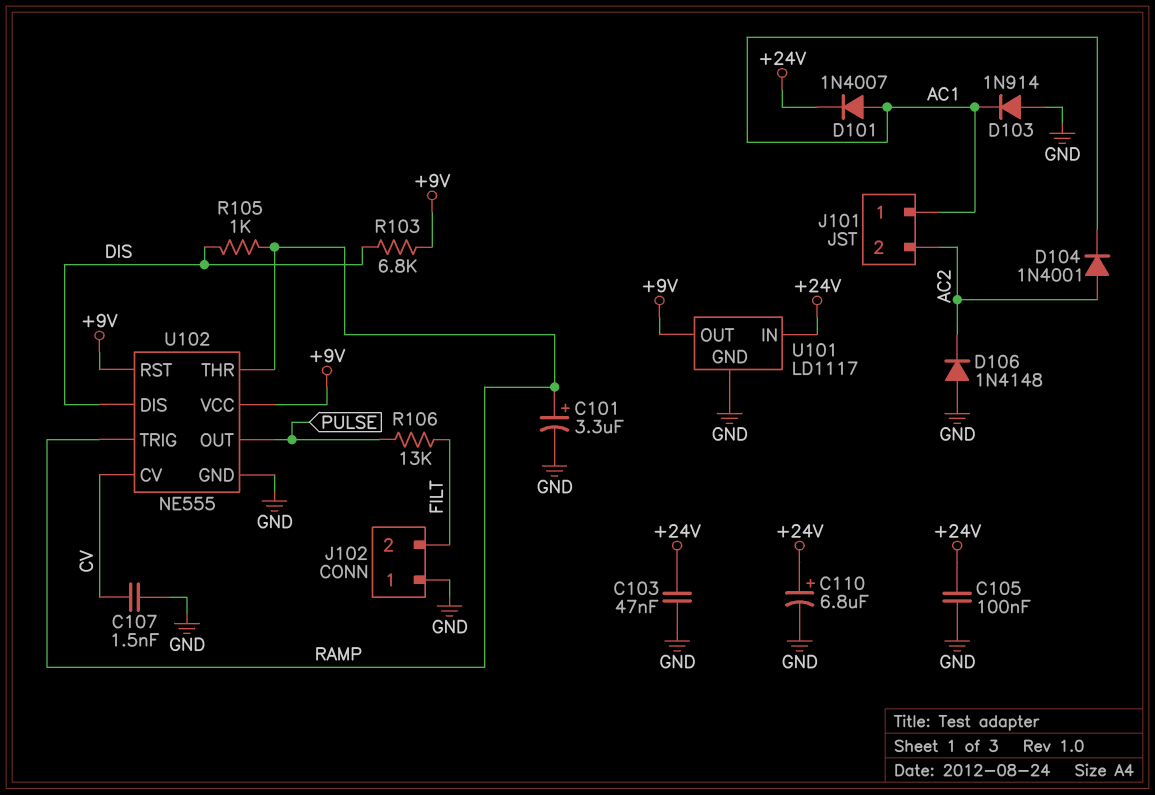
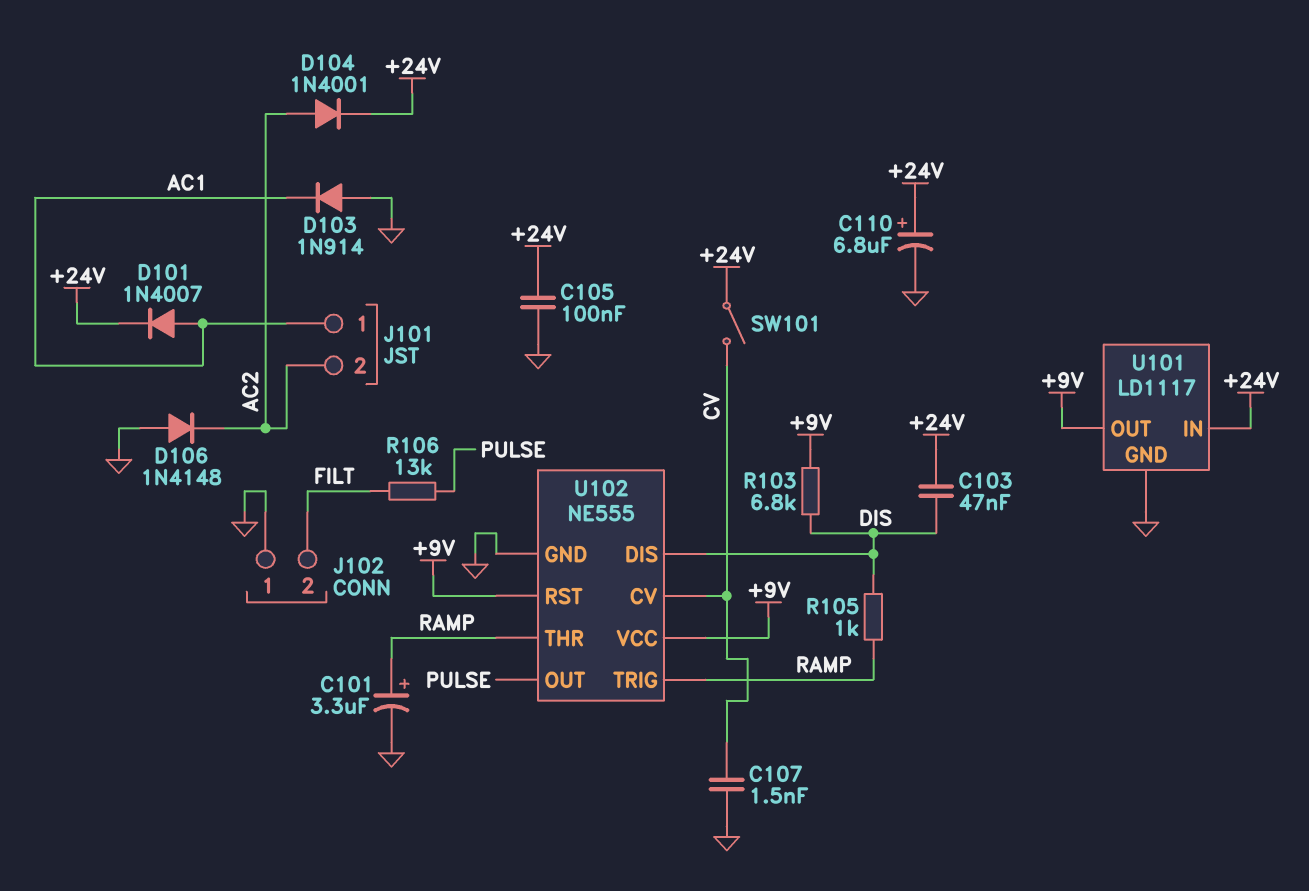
C103: 47nF (+24V, GND) -> 47nF (+24V, DIS)
D104: diode 1N4001 (A AC2, K AC1) -> diode 1N4001 (A AC2, K +24V)
SW101: none -> switch (+24V, CV)

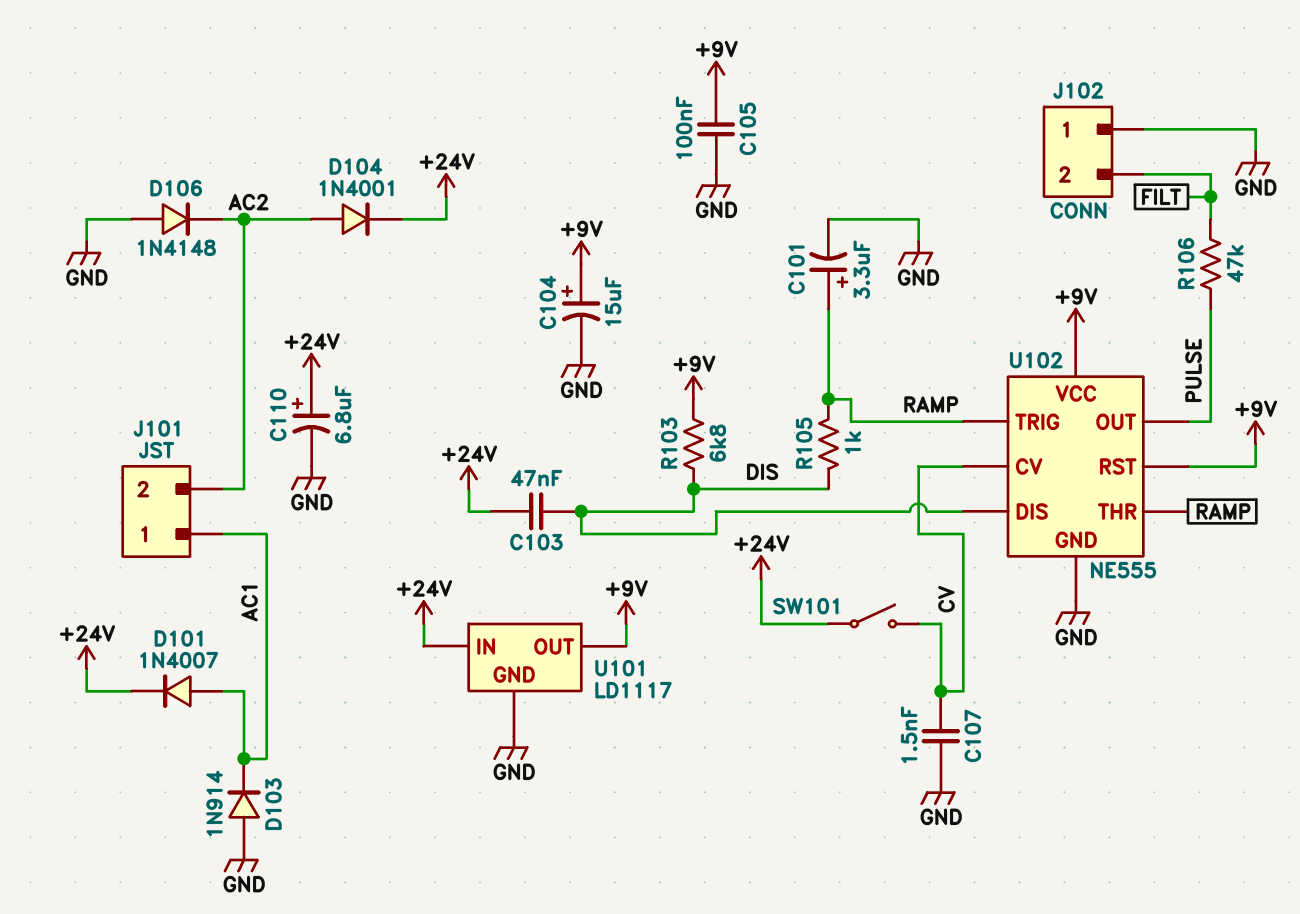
C104: none -> 15uF (plus +9V, minus GND)
C105: 100nF (+24V, GND) -> 100nF (+9V, GND)
R106: 13k (FILT, PULSE) -> 47k (FILT, PULSE)

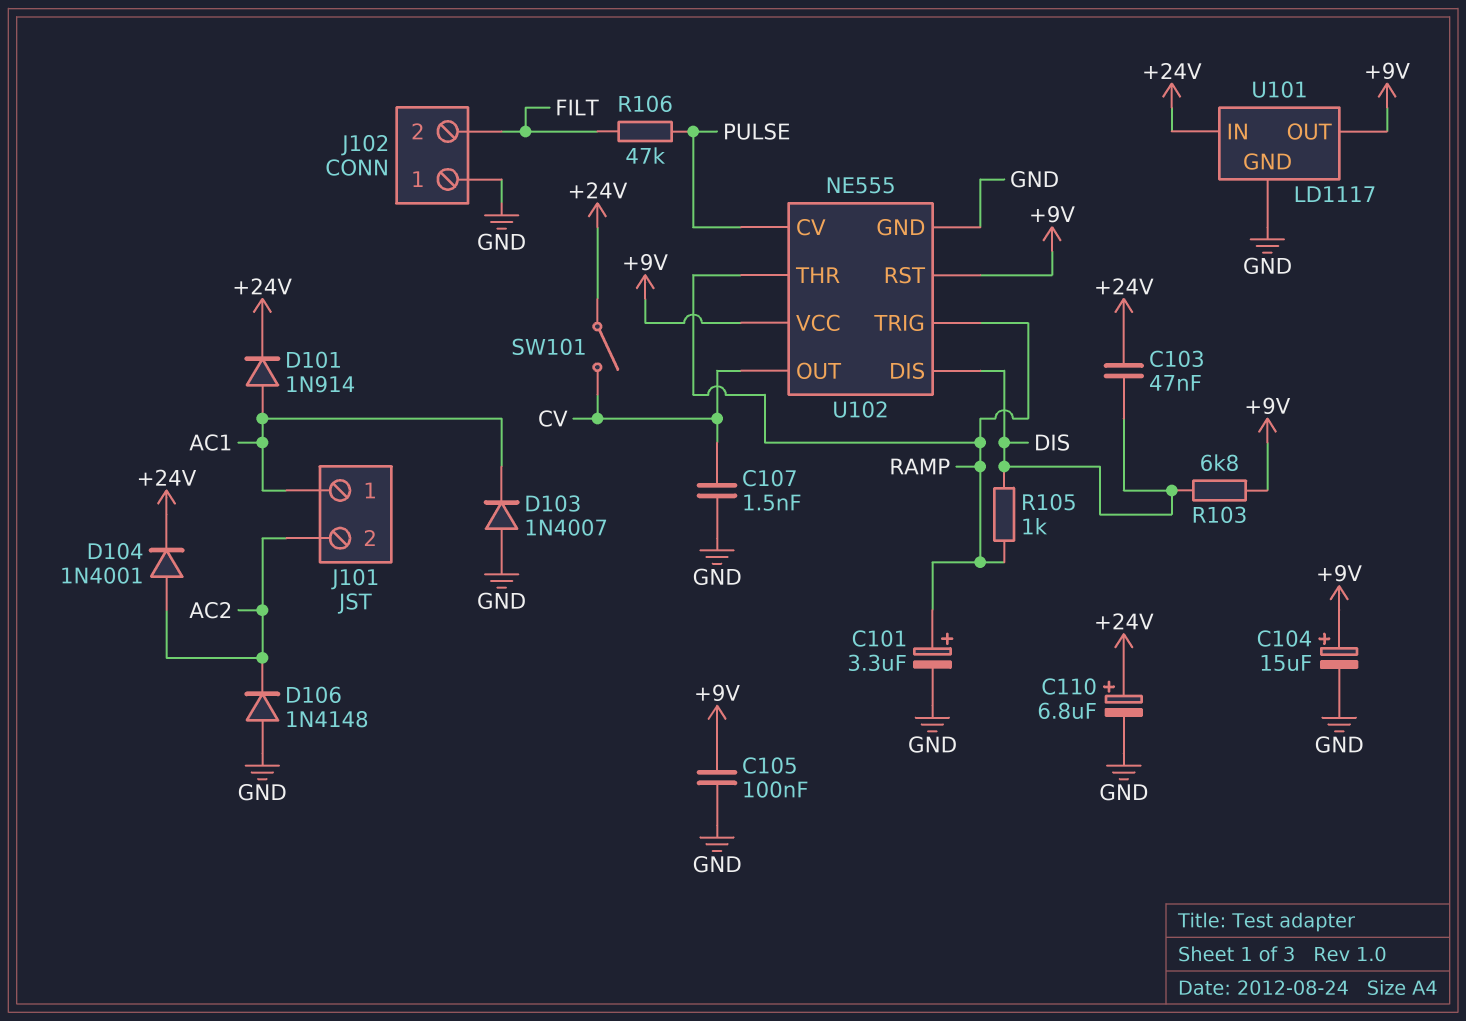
D101: diode 1N4007 (A AC1, K +24V) -> diode 1N914 (A AC1, K +24V)
D103: diode 1N914 (A GND, K AC1) -> diode 1N4007 (A GND, K AC1)
U102 pin CV: CV -> PULSE
U102 pin OUT: PULSE -> CV

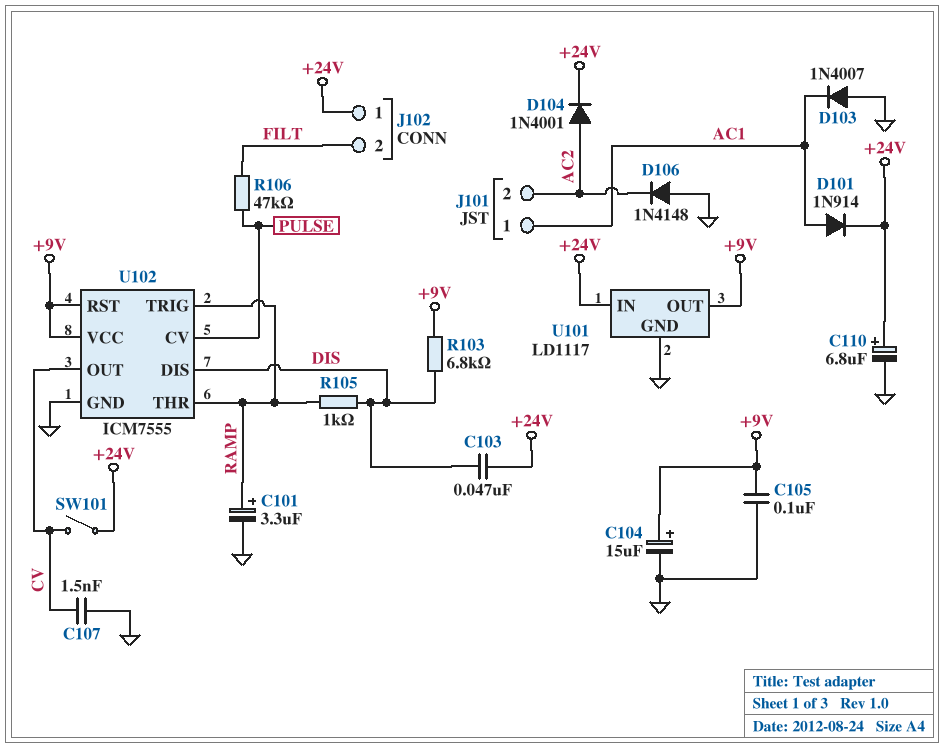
J102 pin 1: GND -> +24V
U102: NE555 -> ICM7555

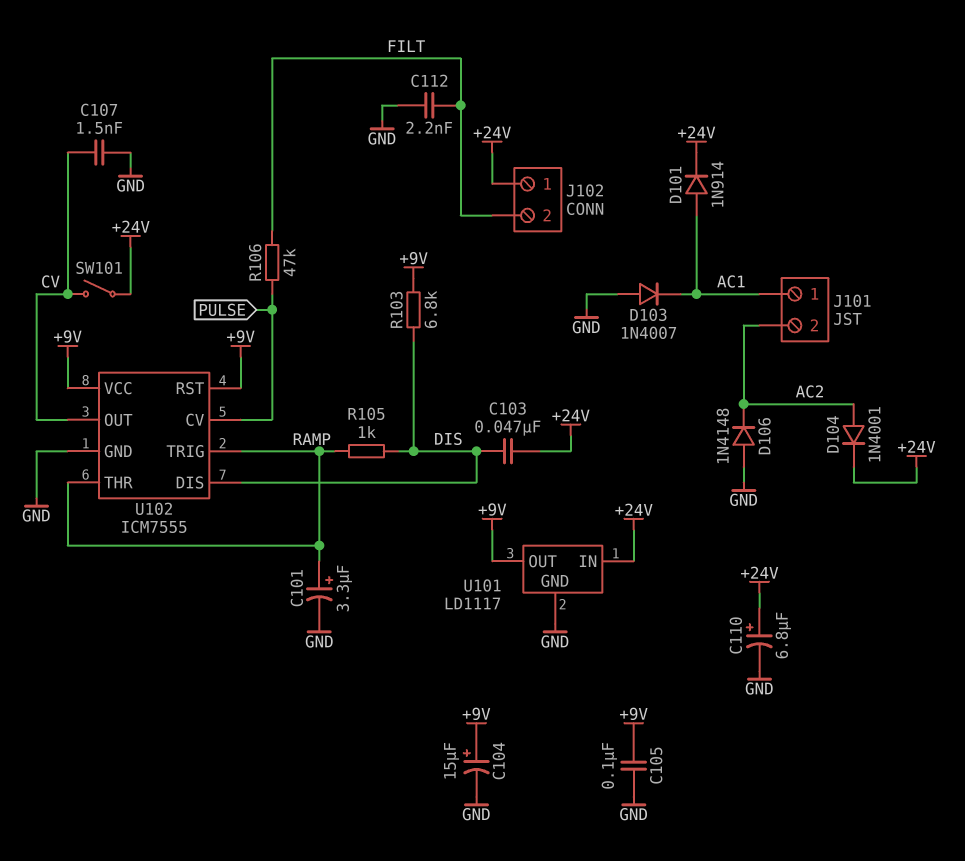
C112: none -> 2.2nF (FILT, GND)

